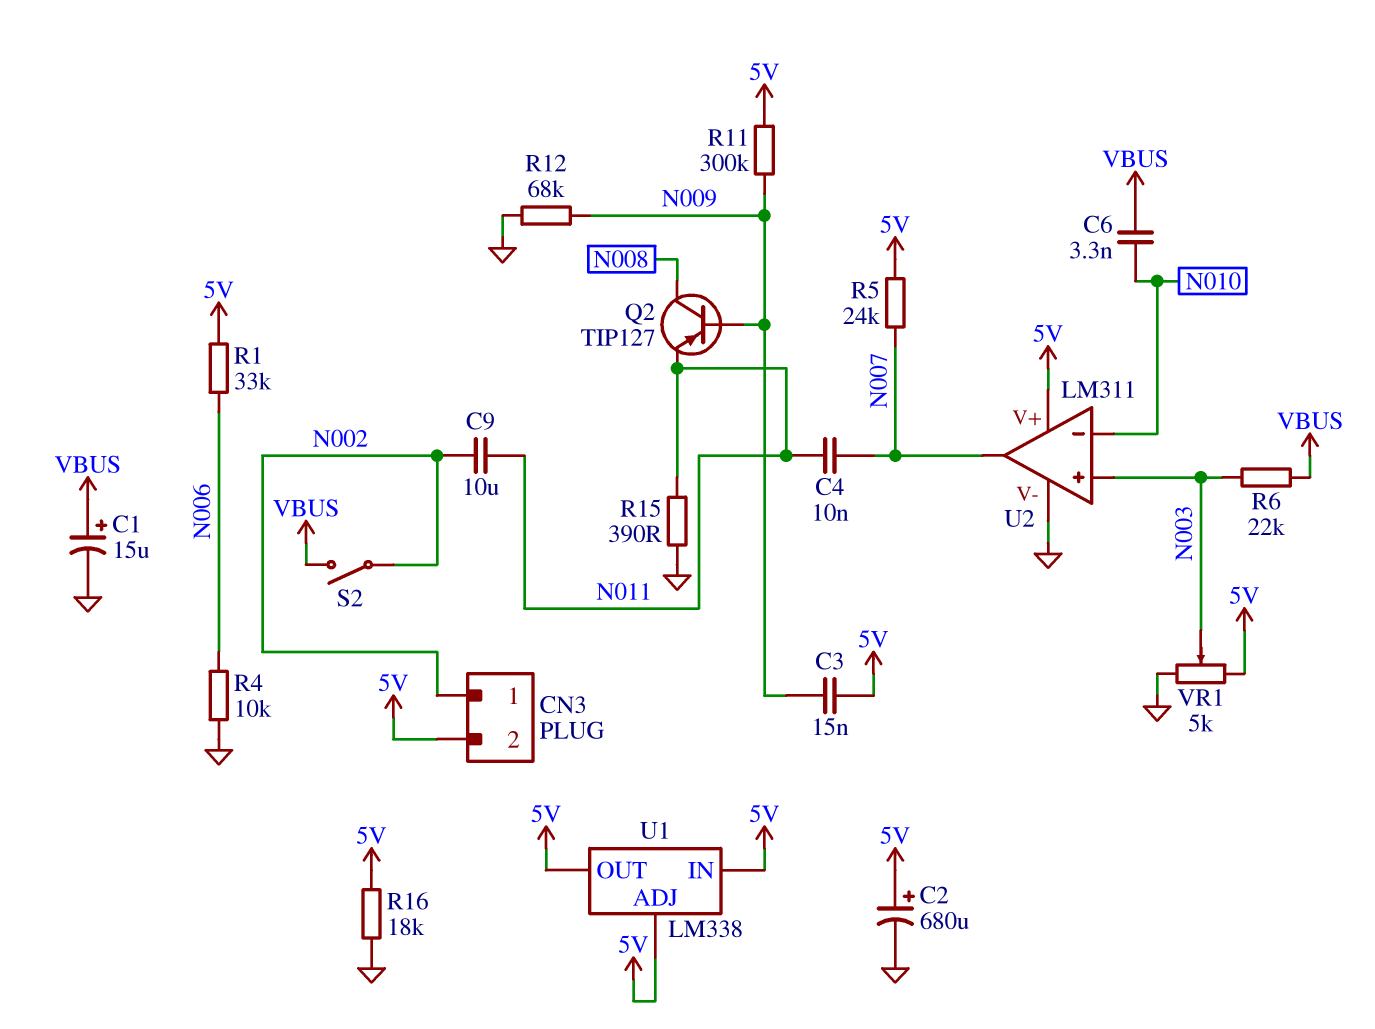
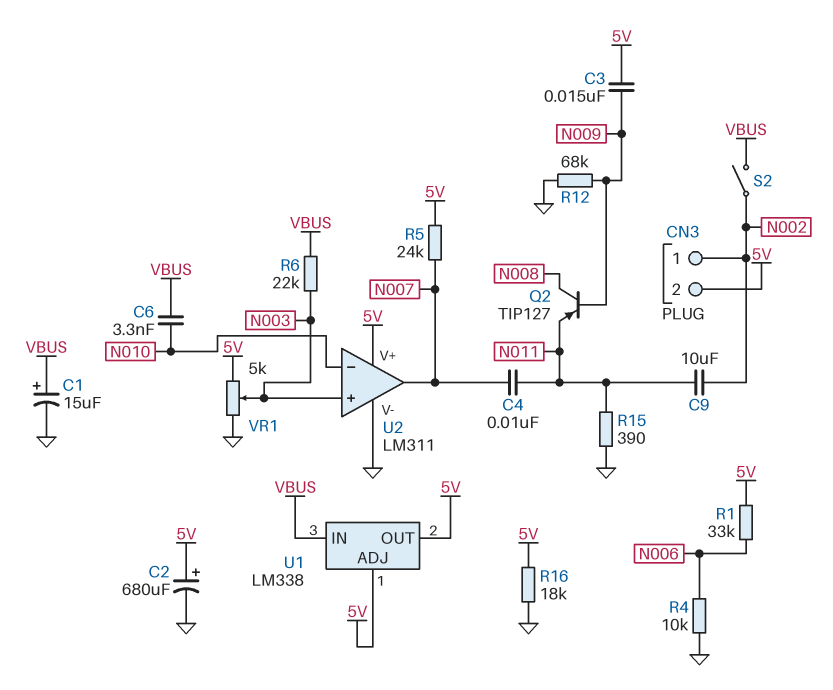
R11: 300k (5V, N009) -> none
U1 pin IN: 5V -> VBUS

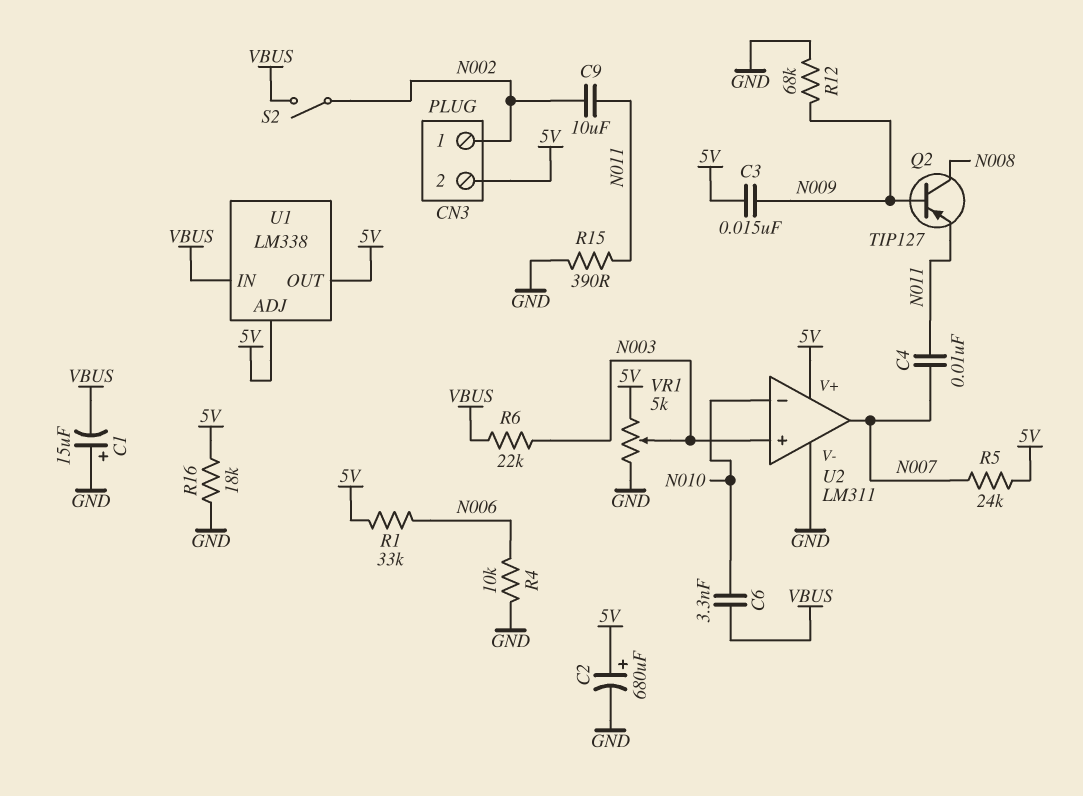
C1: 15uF (plus VBUS, minus GND) -> 15uF (plus GND, minus VBUS)

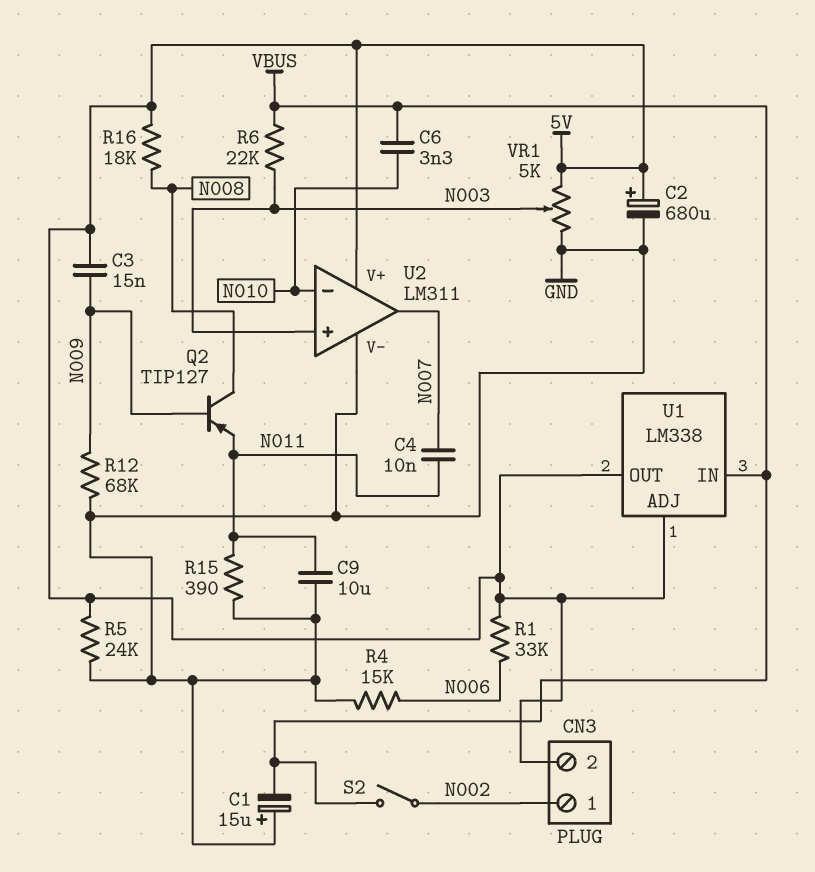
C9: 10uF (N002, N011) -> 10uF (GND, N011)
R4: 10k (GND, N006) -> 15k (GND, N006)
R5: 24k (5V, N007) -> 24k (5V, GND)
R16: 18k (5V, GND) -> 18k (5V, N008)

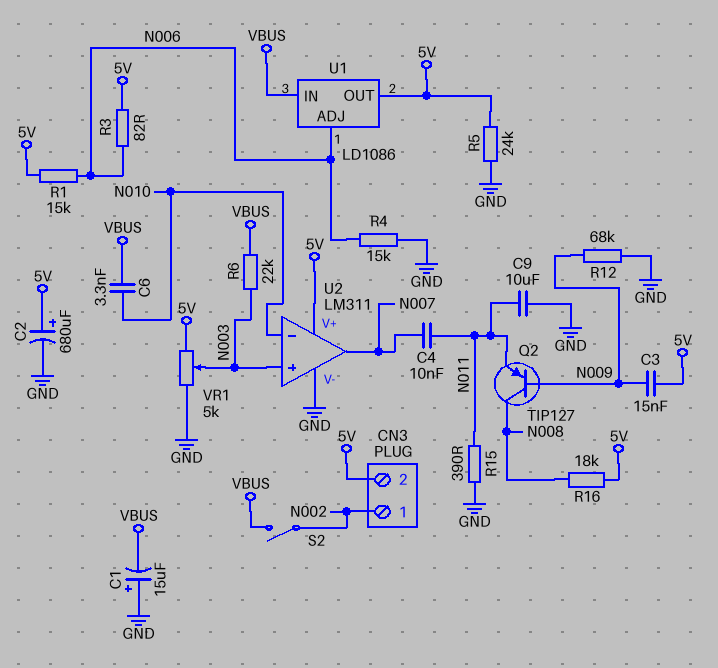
R1: 33k (5V, N006) -> 15k (5V, N006)
R3: none -> 82 (5V, N006)
U1: LM338 -> LD1086
U1 pin ADJ: 5V -> N006

